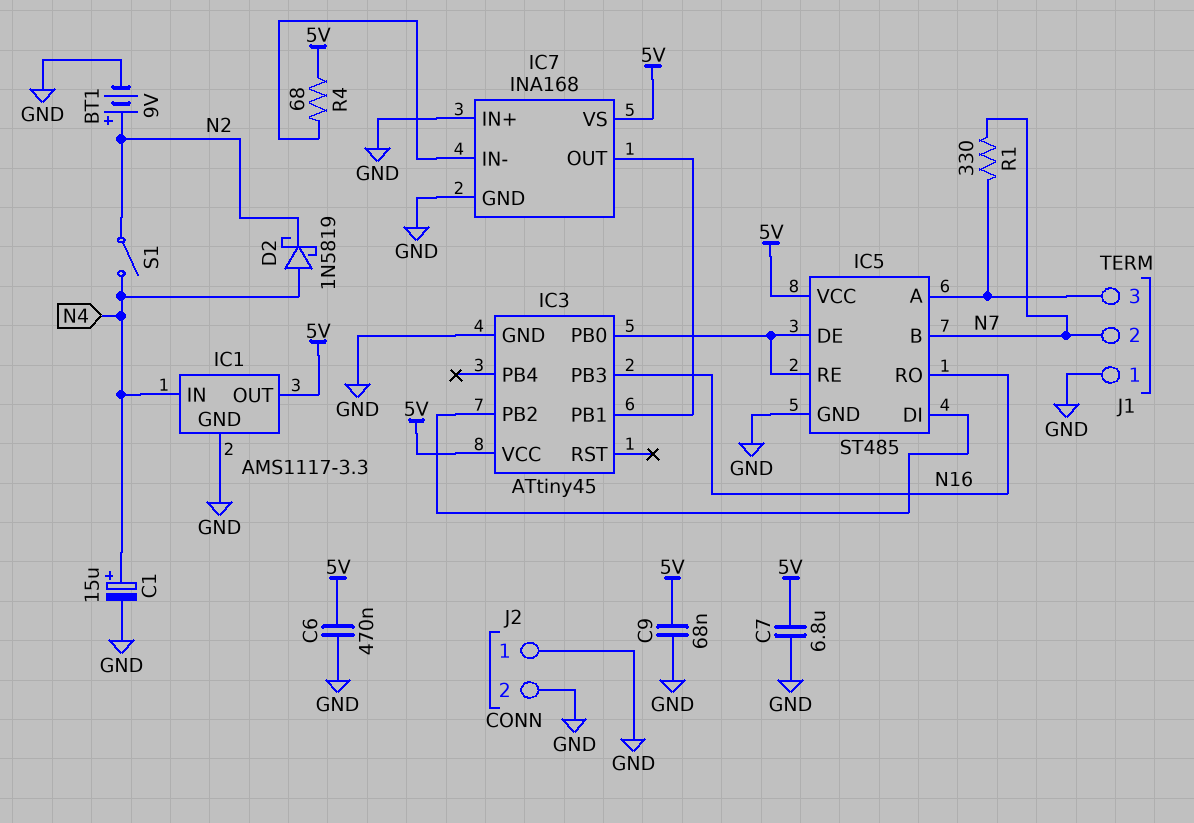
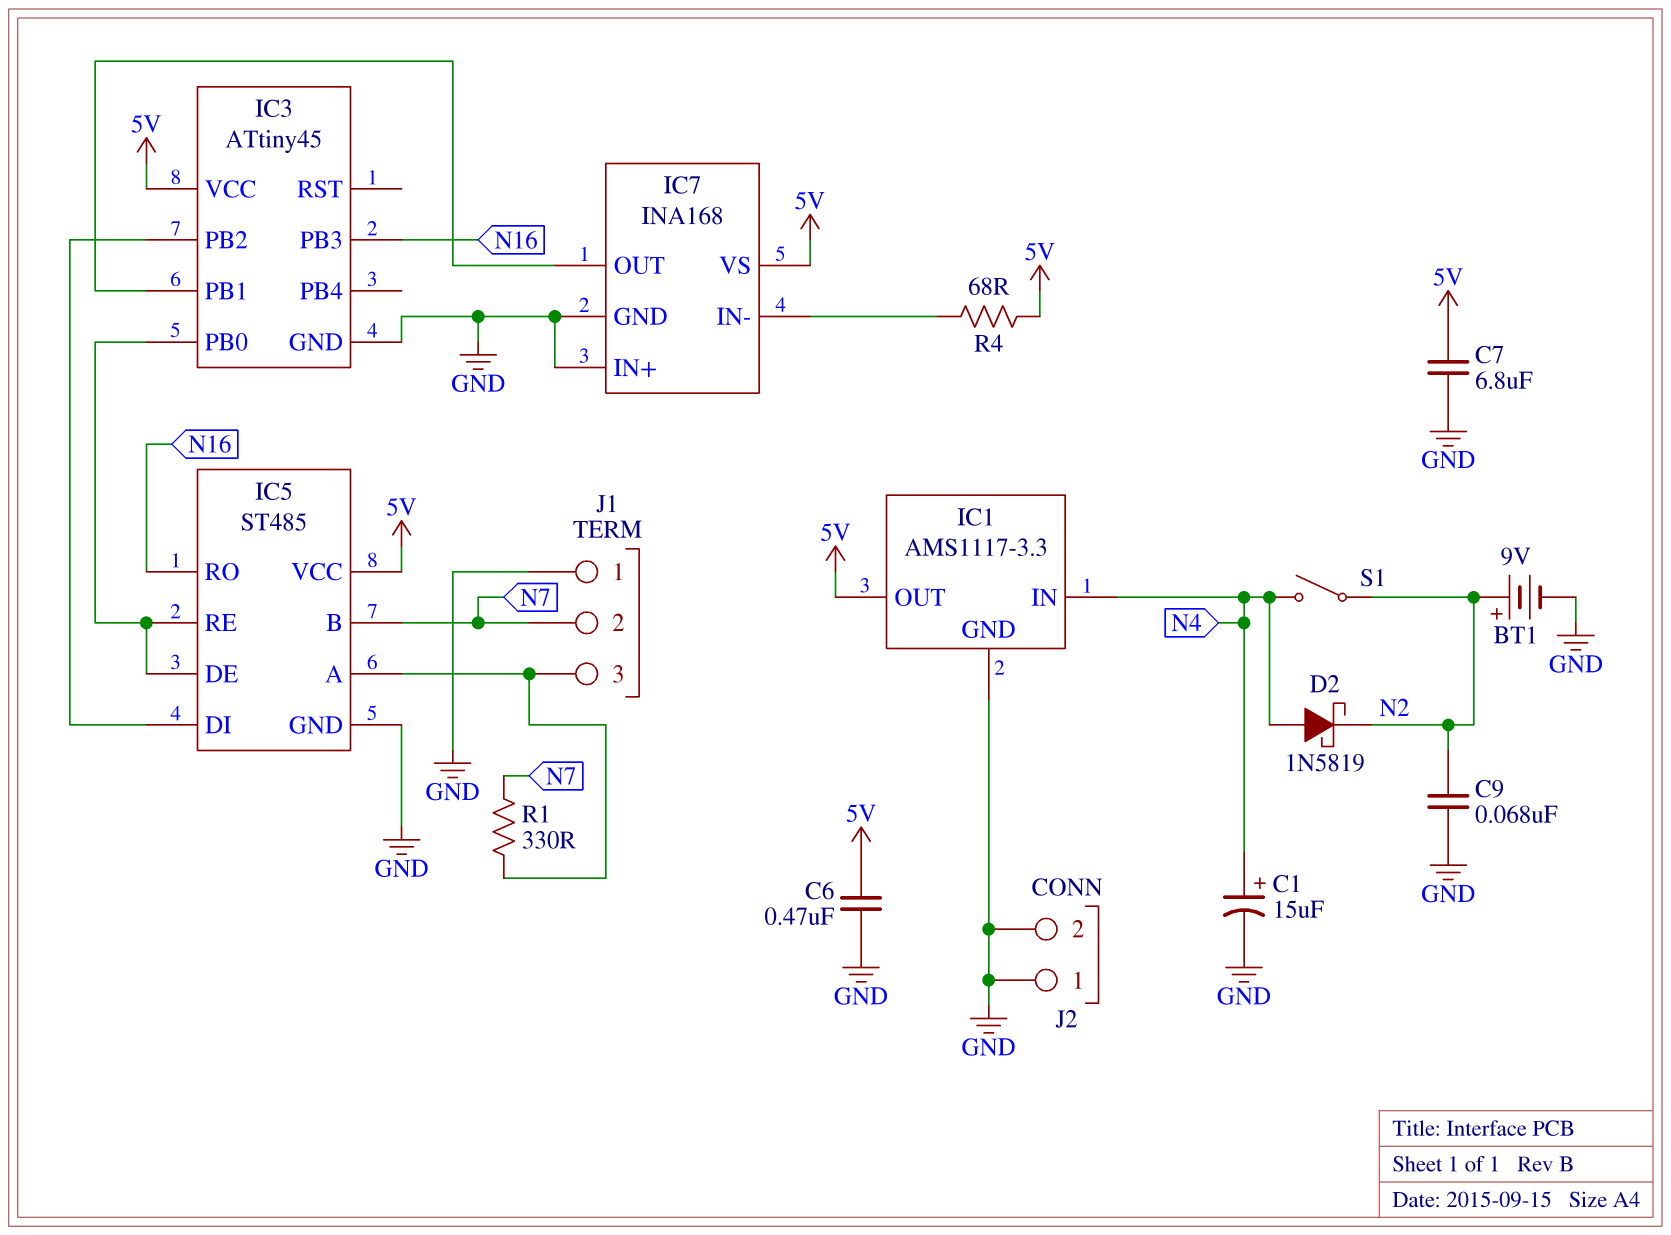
C9: 68nF (5V, GND) -> 68nF (GND, N2)

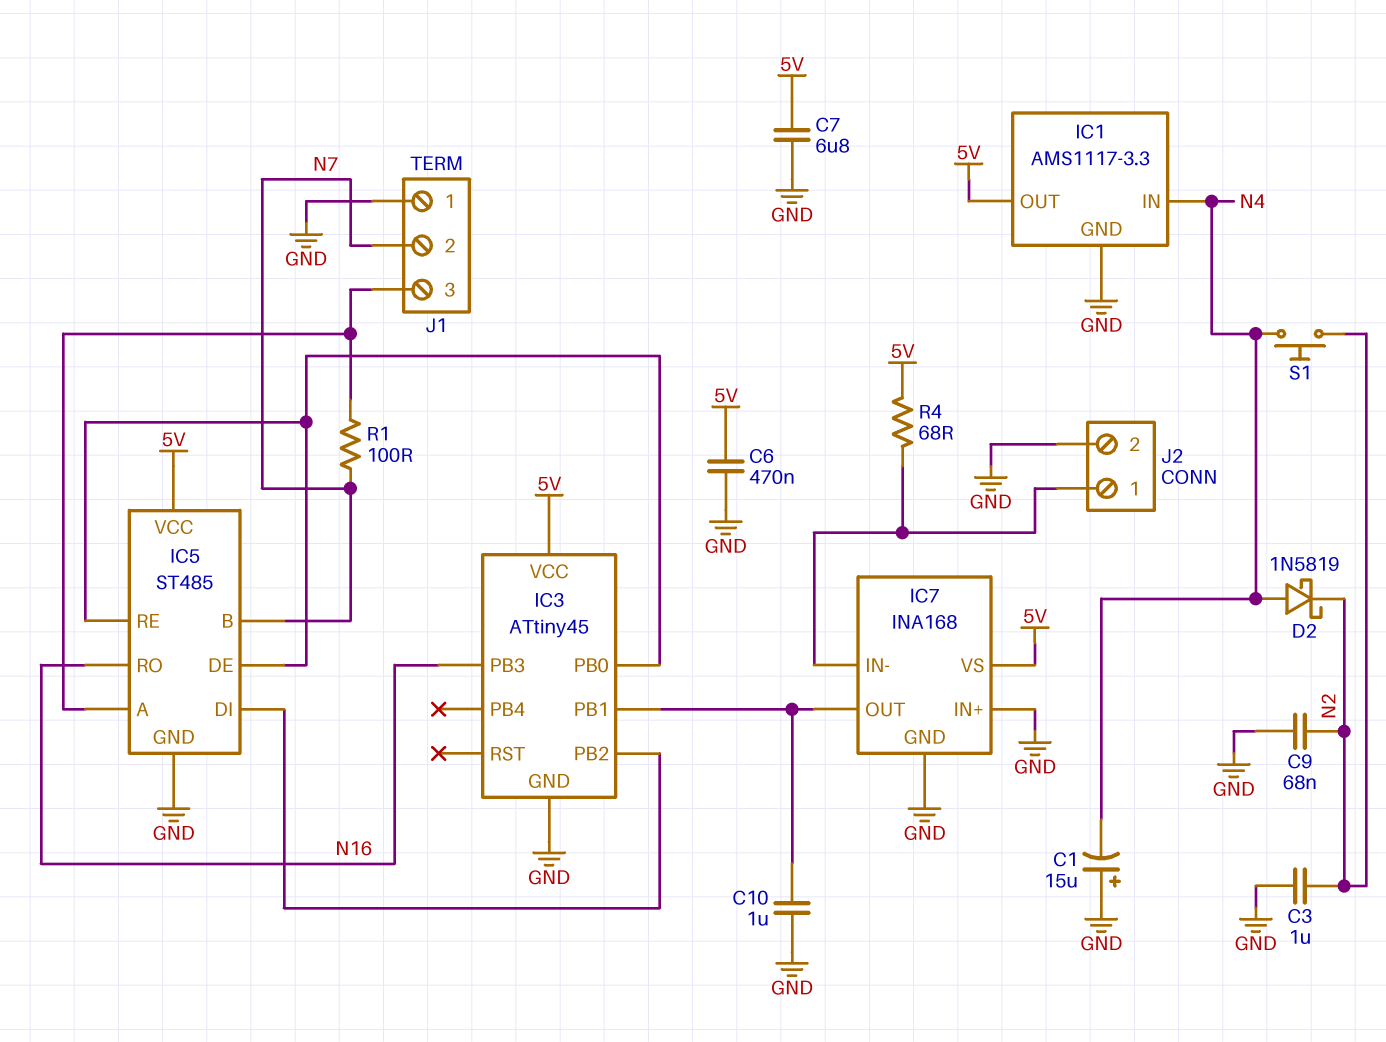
BT1: 9V (plus N2, minus GND) -> none
C1: 15uF (plus N4, minus GND) -> 15uF (plus GND, minus N4)
C3: none -> 1uF (GND, N2)
C10: none -> 1uF (GND, IC3/PB1)
J2 pin 1: GND -> IC7/IN-
R1: 330 (IC5/A, N7) -> 100 (IC5/A, N7)
S1: switch (N2, N4) -> button (N2, N4)

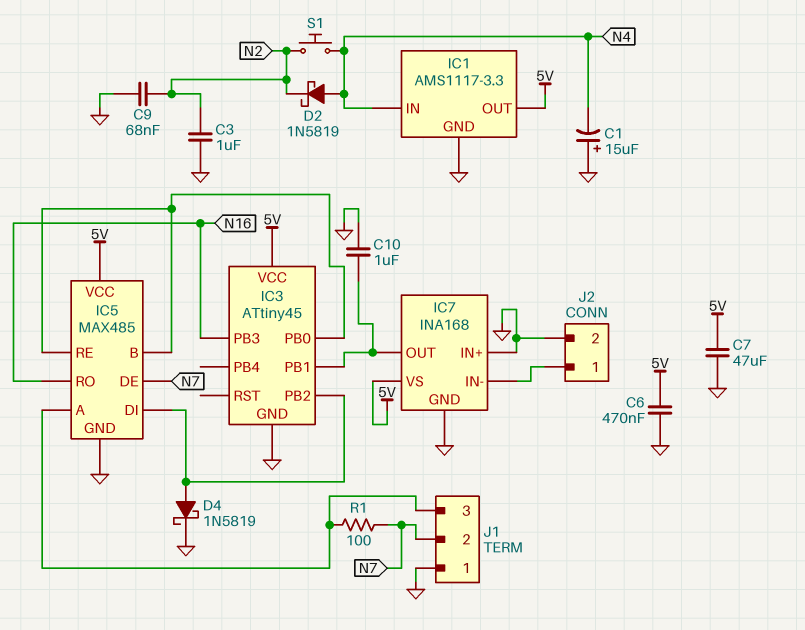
C7: 6.8uF (5V, GND) -> 47uF (5V, GND)
D4: none -> schottky 1N5819 (A IC3/PB2, K GND)
IC5: ST485 -> MAX485
IC5 pin B: N7 -> IC3/PB0
IC5 pin DE: IC3/PB0 -> N7
R4: 68 (5V, IC7/IN-) -> none

